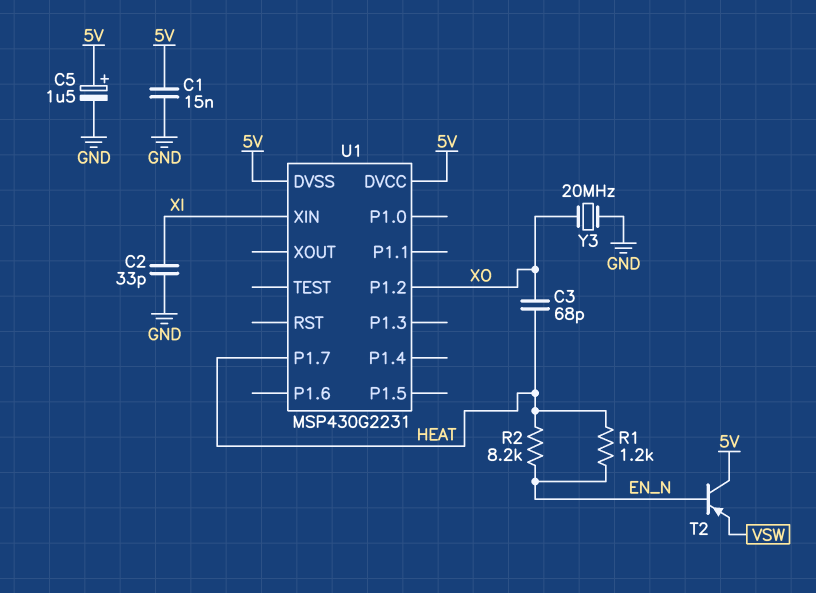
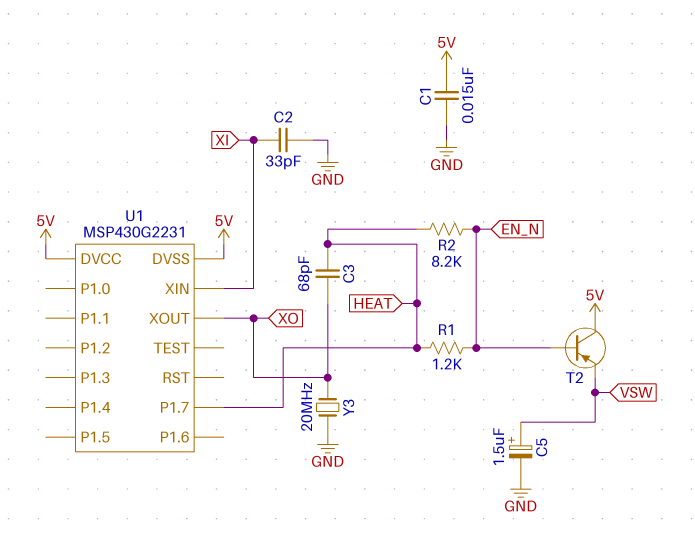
C5: 1.5uF (plus 5V, minus GND) -> 1.5uF (plus VSW, minus GND)
U1 pin P1.2: XO -> none
U1 pin XOUT: none -> XO

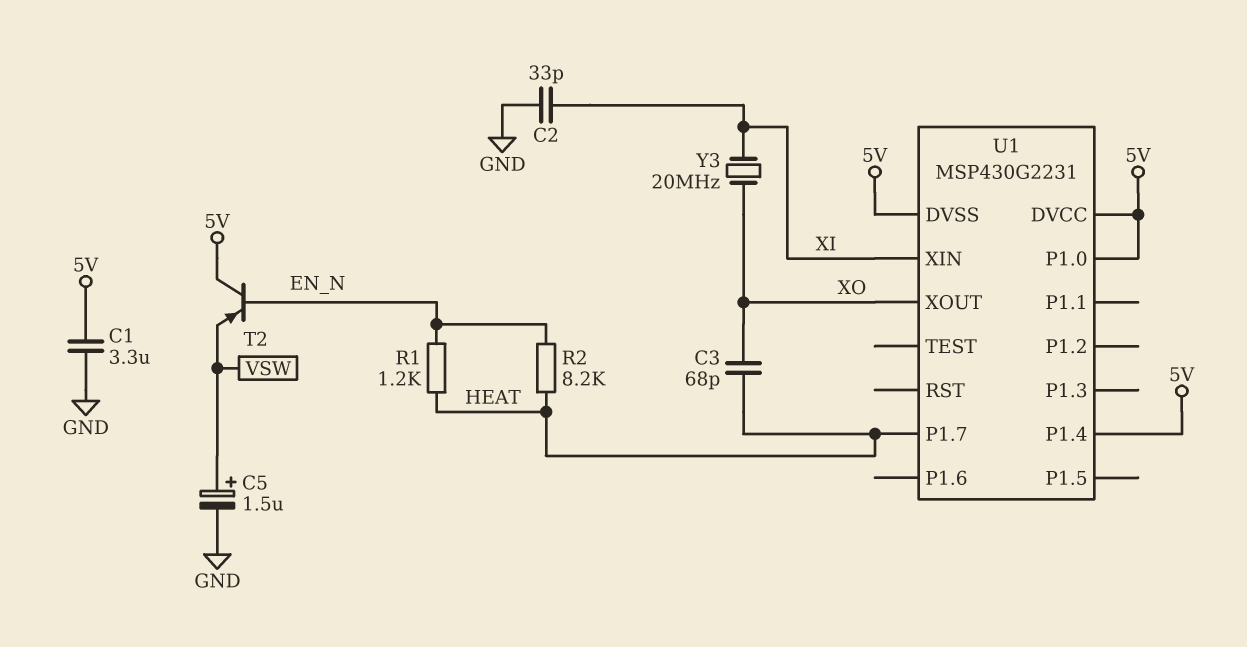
C1: 15nF (5V, GND) -> 3.3uF (5V, GND)
U1 pin P1.0: none -> 5V
U1 pin P1.4: none -> 5V
Y3: 20MHz (GND, XO) -> 20MHz (XI, XO)

